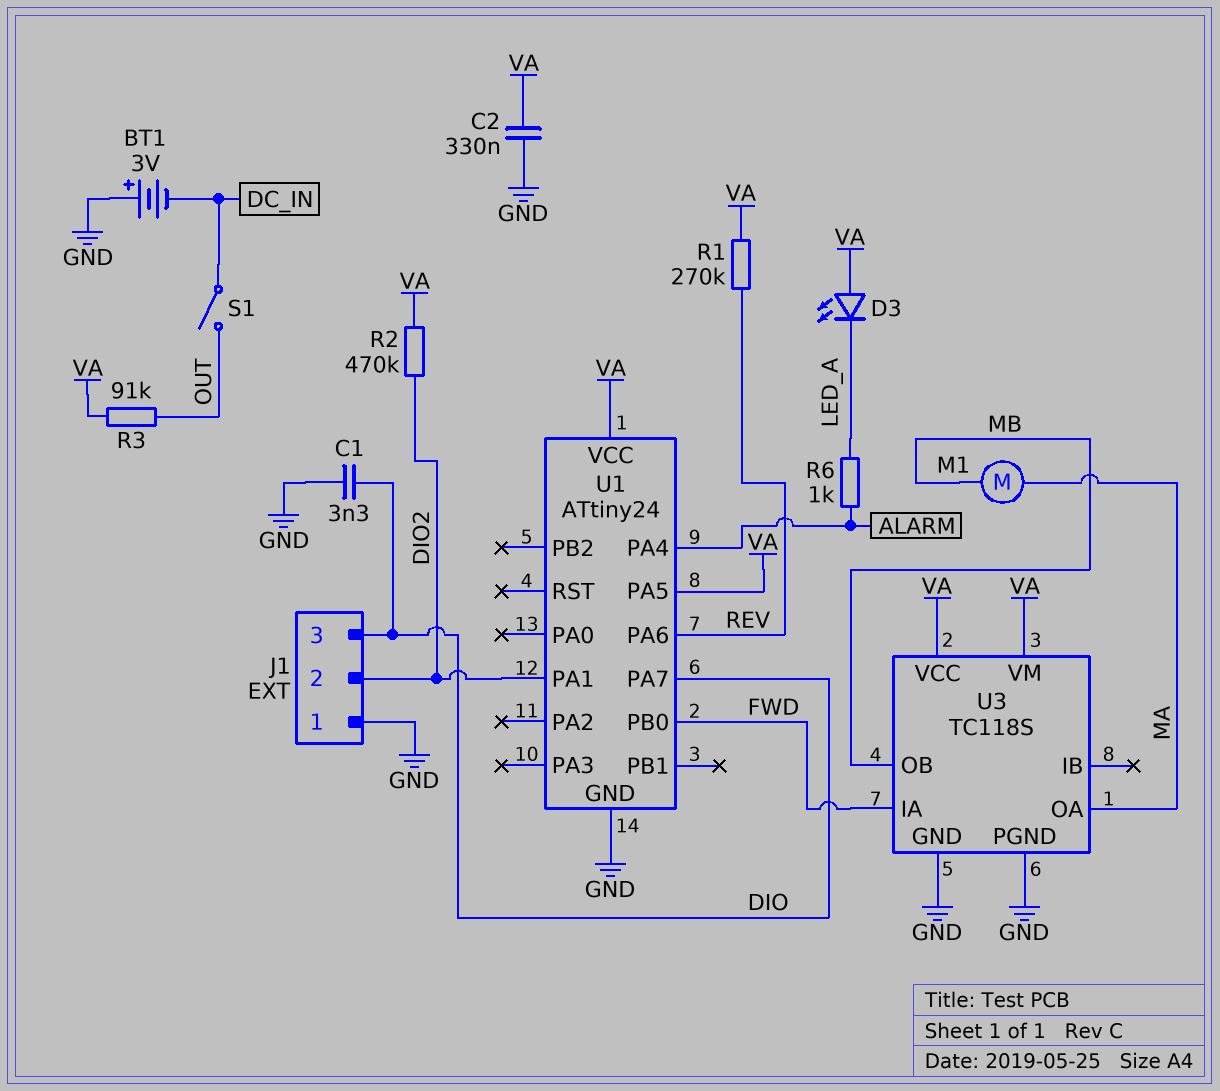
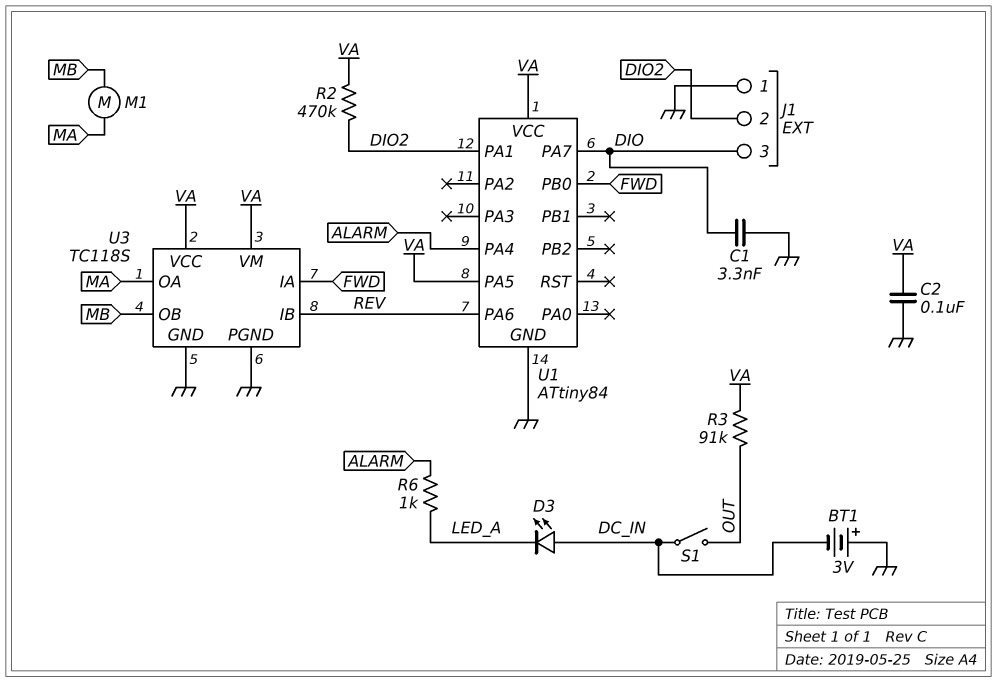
C2: 330nF (GND, VA) -> 100nF (GND, VA)
D3: LED (A VA, K LED_A) -> LED (A DC_IN, K LED_A)
R1: 270k (REV, VA) -> none
U1: ATtiny24 -> ATtiny84
U3 pin IB: none -> REV

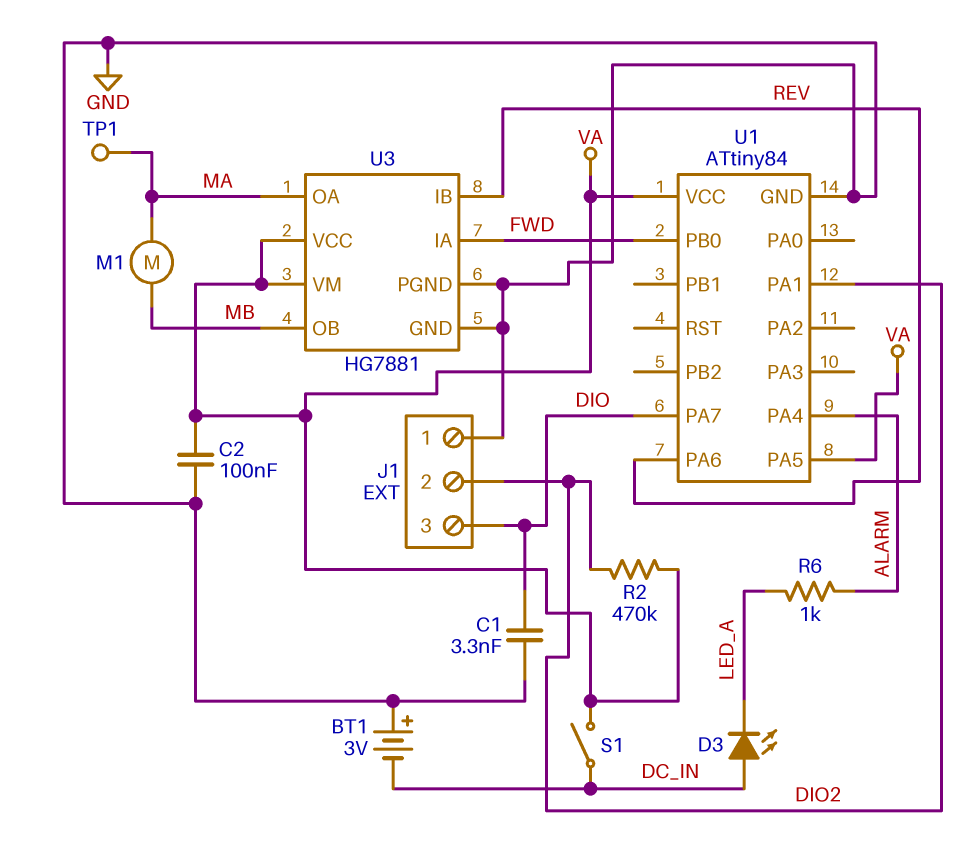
R3: 91k (OUT, VA) -> none
S1: switch (DC_IN, OUT) -> switch (DC_IN, VA)
TP1: none -> test point (MA)
U3: TC118S -> HG7881

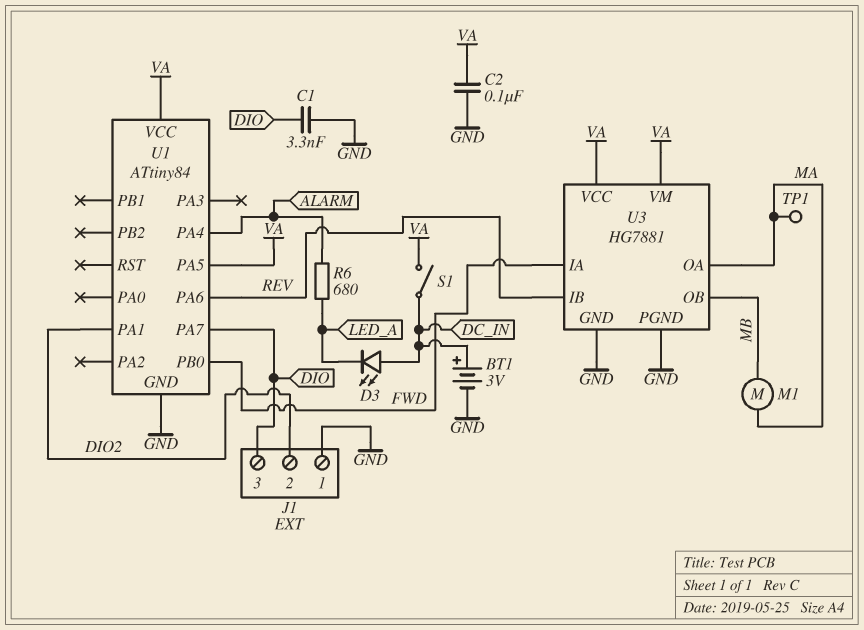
BT1: 3V (plus GND, minus DC_IN) -> 3V (plus DC_IN, minus GND)
R2: 470k (DIO2, VA) -> none
R6: 1k (ALARM, LED_A) -> 680 (ALARM, LED_A)

